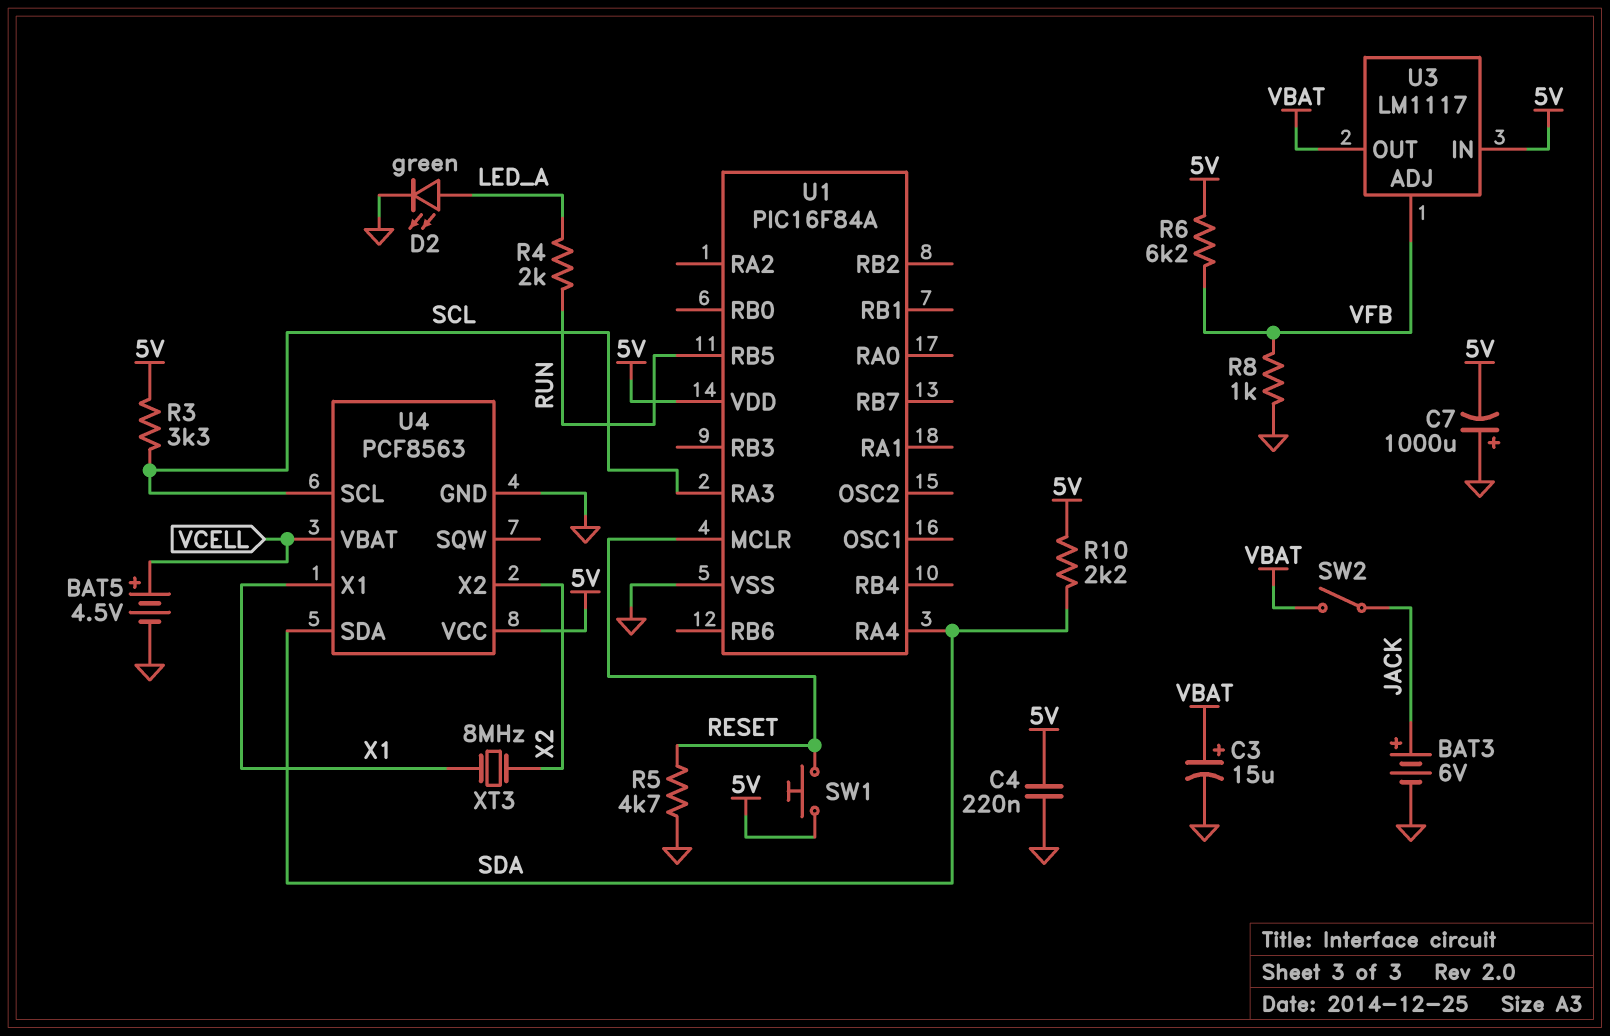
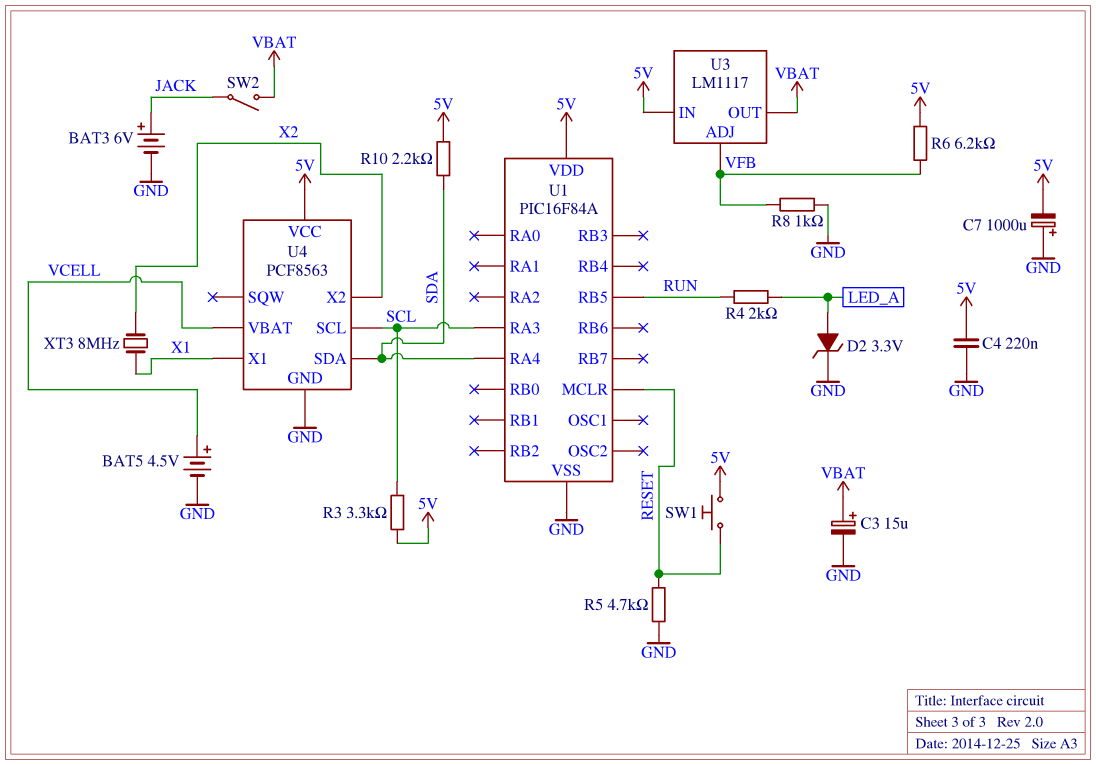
D2: LED green (A LED_A, K GND) -> zener 3.3V (A LED_A, K GND)

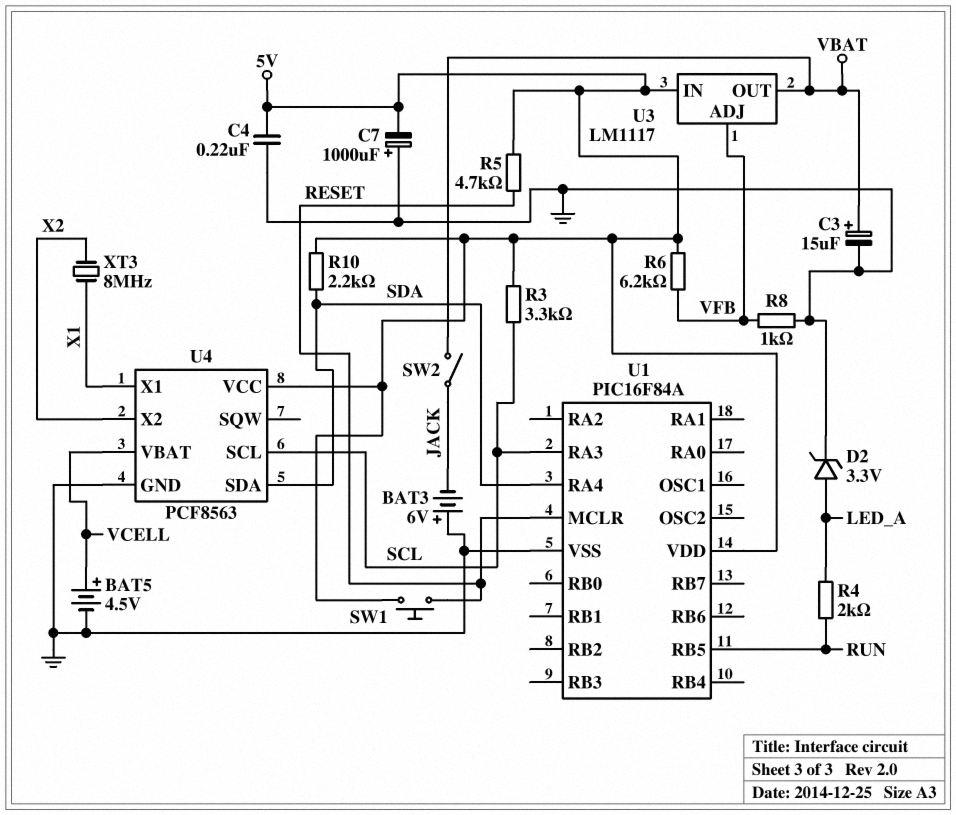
BAT3: 6V (plus JACK, minus GND) -> 6V (plus GND, minus JACK)
R5: 4.7k (GND, RESET) -> 4.7k (5V, RESET)

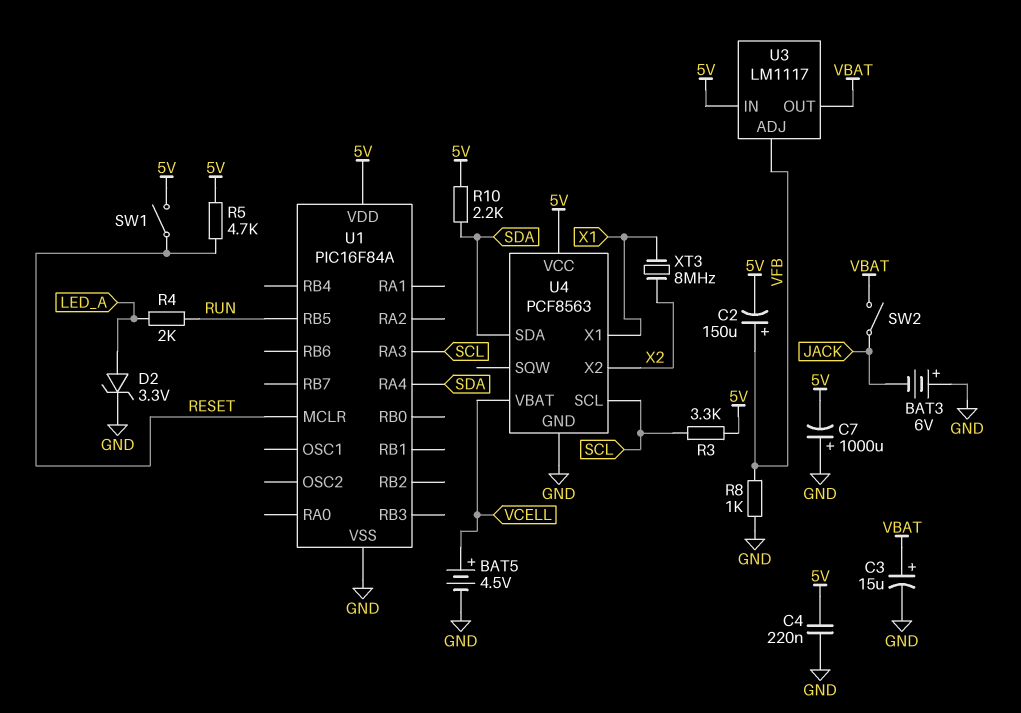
C2: none -> 150uF (plus VFB, minus 5V)
R6: 6.2k (5V, VFB) -> none
SW1: button (5V, RESET) -> switch (5V, RESET)

